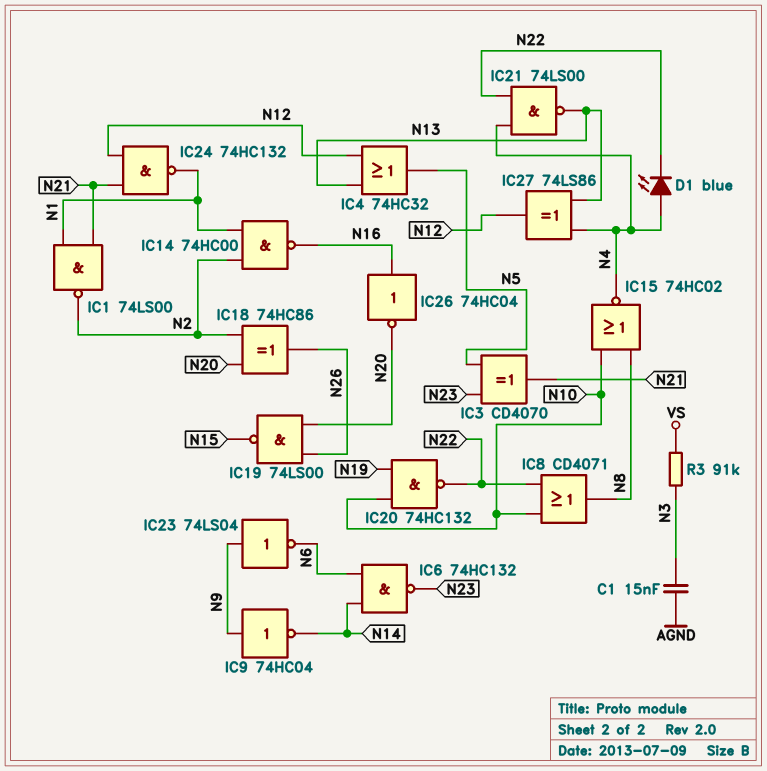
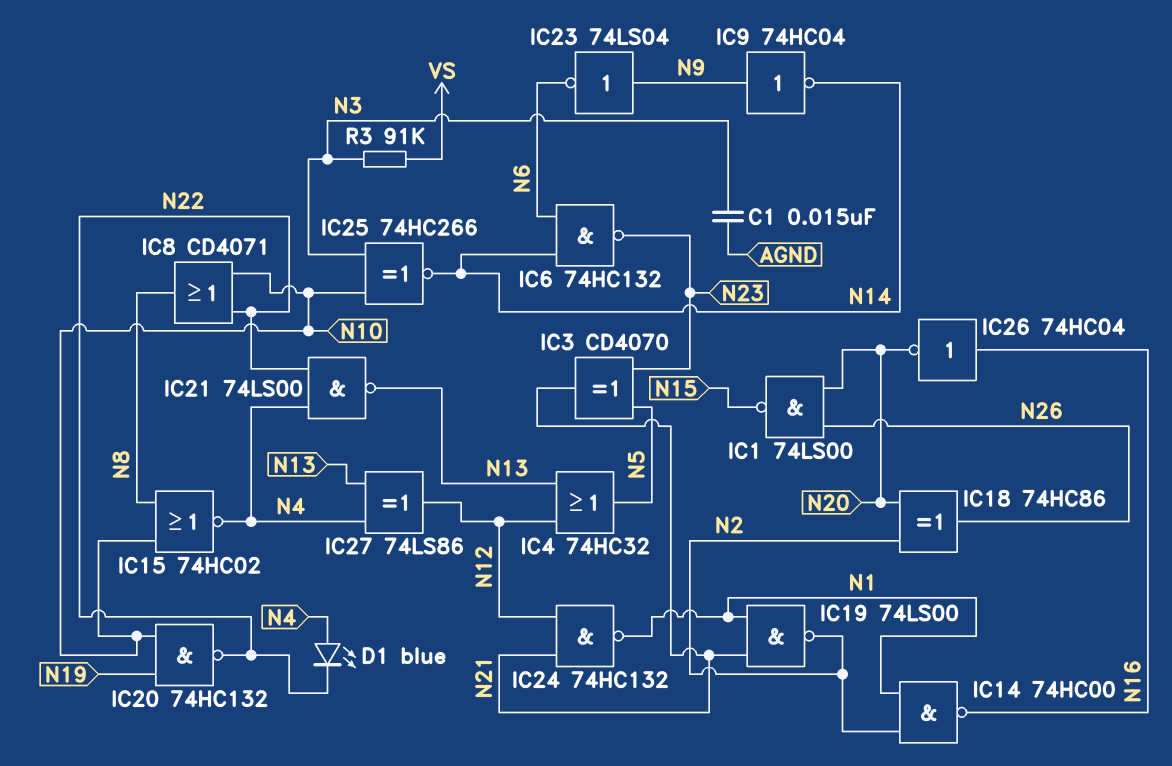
IC1: NAND 74LS00 (in N1, in N21, out N2) -> NAND 74LS00 (in N20, in N26, out N15)
IC19: NAND 74LS00 (in N20, in N26, out N15) -> NAND 74LS00 (in N1, in N21, out N2)
IC25: none -> XNOR 74HC266 (in N3, in N10, out N14)

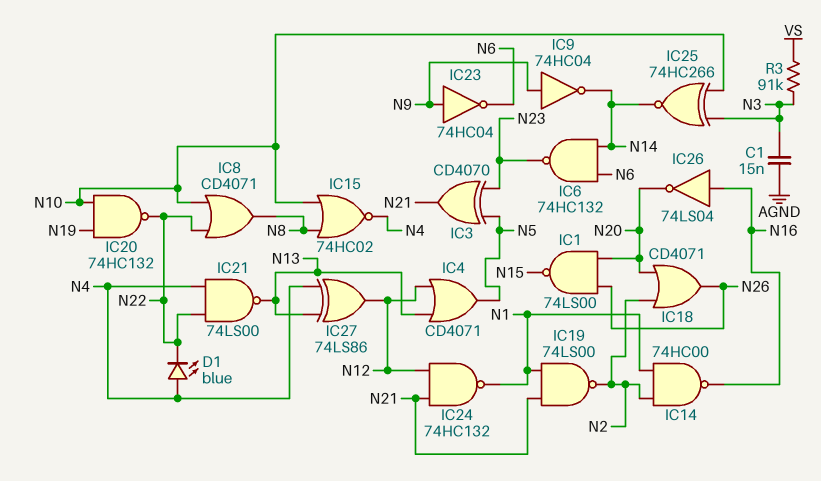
IC4: OR 74HC32 (in N12, in N13, out N5) -> OR CD4071 (in N12, in N13, out N5)
IC18: XOR 74HC86 (in N2, in N20, out N26) -> OR CD4071 (in N2, in N20, out N26)
IC23: NOT 74LS04 (in N9, out N6) -> NOT 74HC04 (in N9, out N6)
IC26: NOT 74HC04 (in N16, out N20) -> NOT 74LS04 (in N16, out N20)

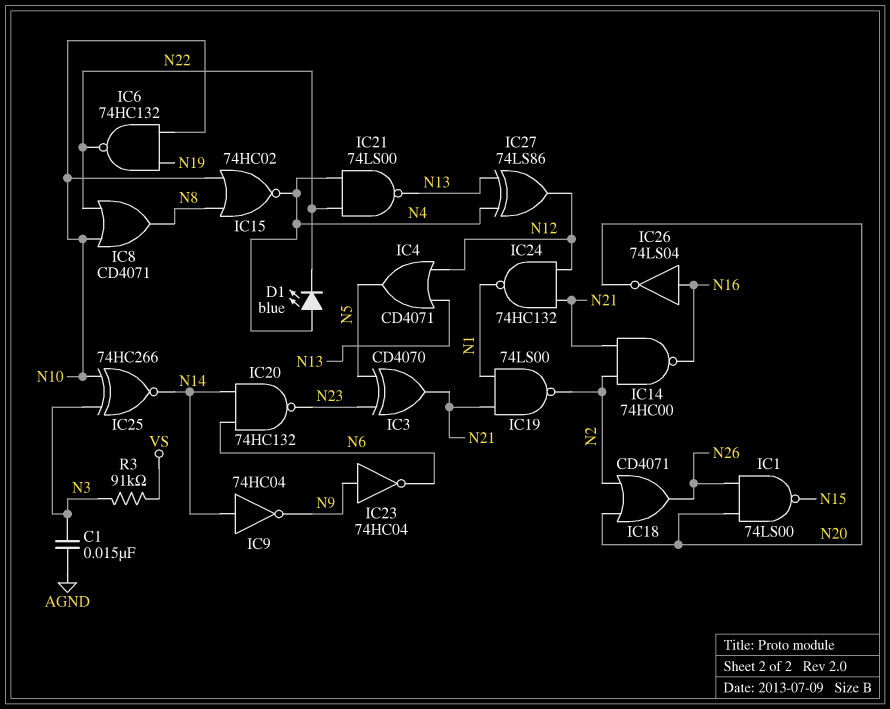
IC6: NAND 74HC132 (in N6, in N14, out N23) -> NAND 74HC132 (in N10, in N19, out N22)
IC9: NOT 74HC04 (in N9, out N14) -> NOT 74HC04 (in N14, out N9)
IC14: NAND 74HC00 (in N1, in N2, out N16) -> NAND 74HC00 (in N2, in N21, out N16)
IC20: NAND 74HC132 (in N10, in N19, out N22) -> NAND 74HC132 (in N6, in N14, out N23)

